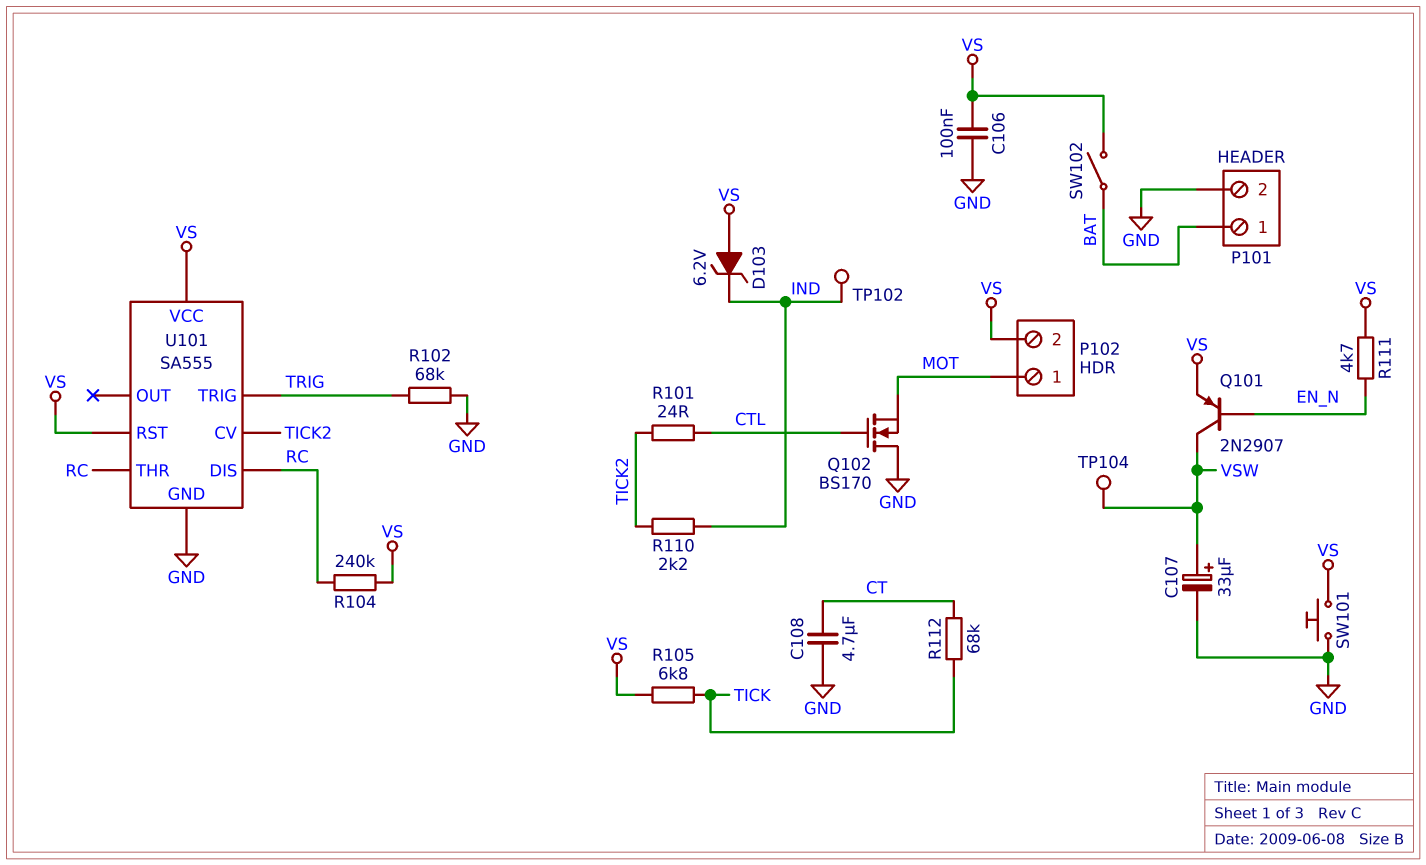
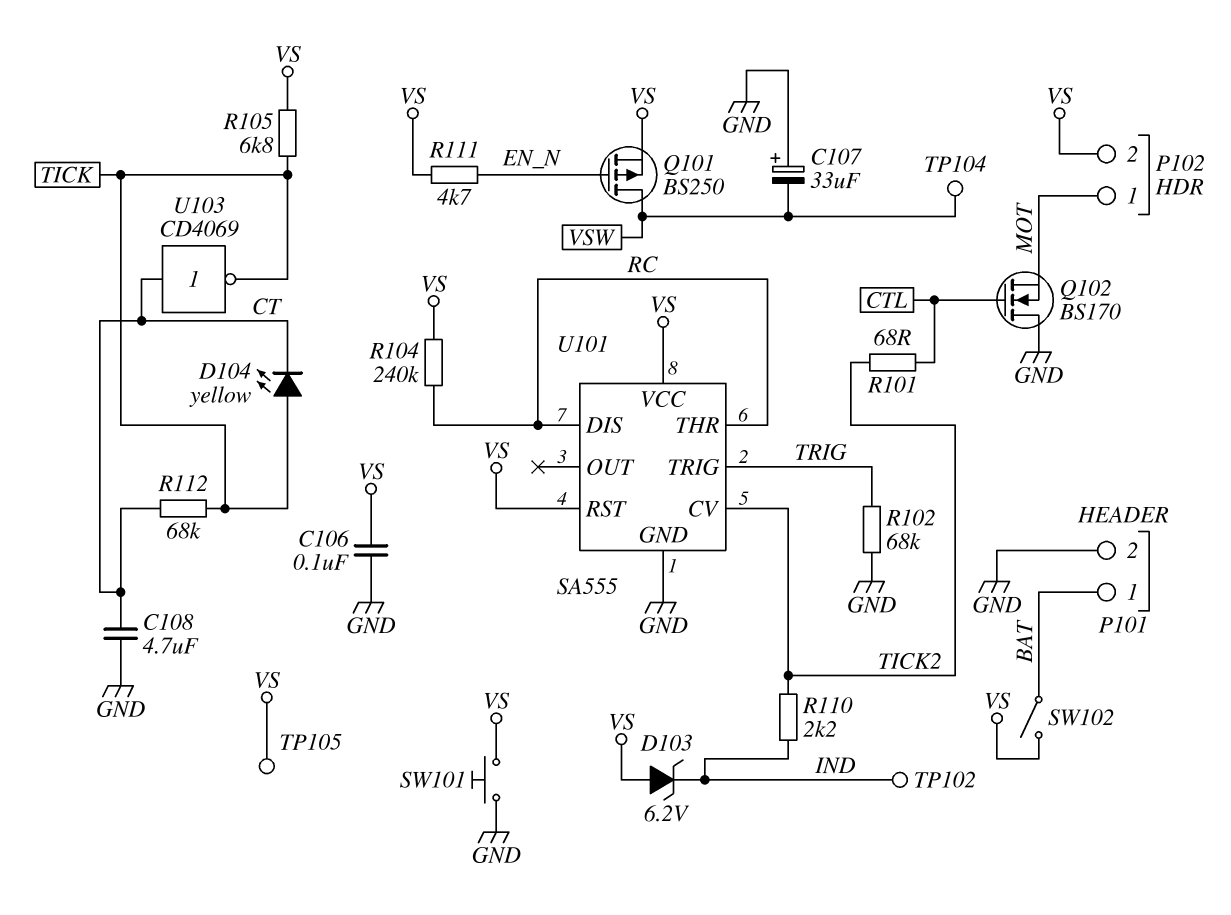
C107: 33uF (plus VSW, minus GND) -> 33uF (plus GND, minus VSW)
D104: none -> LED yellow (A TICK, K CT)
Q101: PNP 2N2907 (B EN_N, C VSW, E VS) -> PMOS BS250 (G EN_N, D VSW, S VS)
R101: 24 (CTL, TICK2) -> 68 (CTL, TICK2)
TP105: none -> test point (VS)
U103: none -> NOT CD4069 (in CT, out TICK)

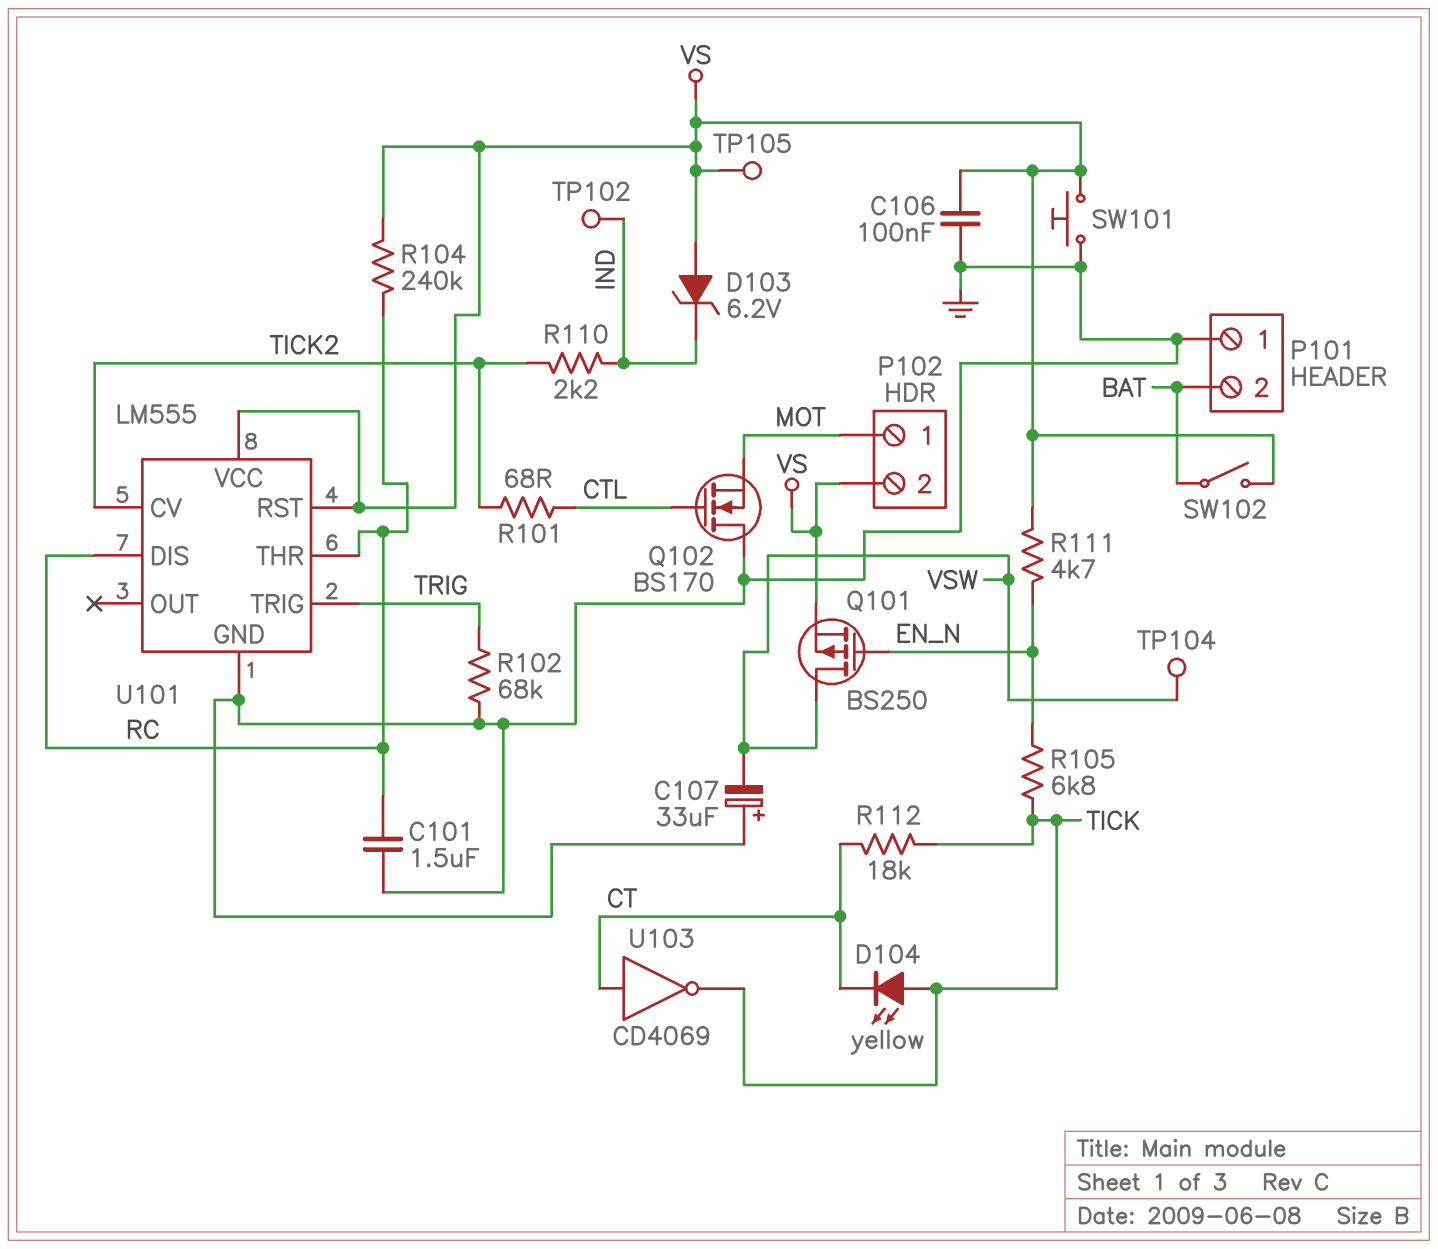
C101: none -> 1.5uF (GND, RC)
C108: 4.7uF (CT, GND) -> none
P101 pin 1: BAT -> GND
P101 pin 2: GND -> BAT
R105: 6.8k (TICK, VS) -> 6.8k (EN_N, TICK)
R112: 68k (CT, TICK) -> 18k (CT, TICK)
U101: SA555 -> LM555

